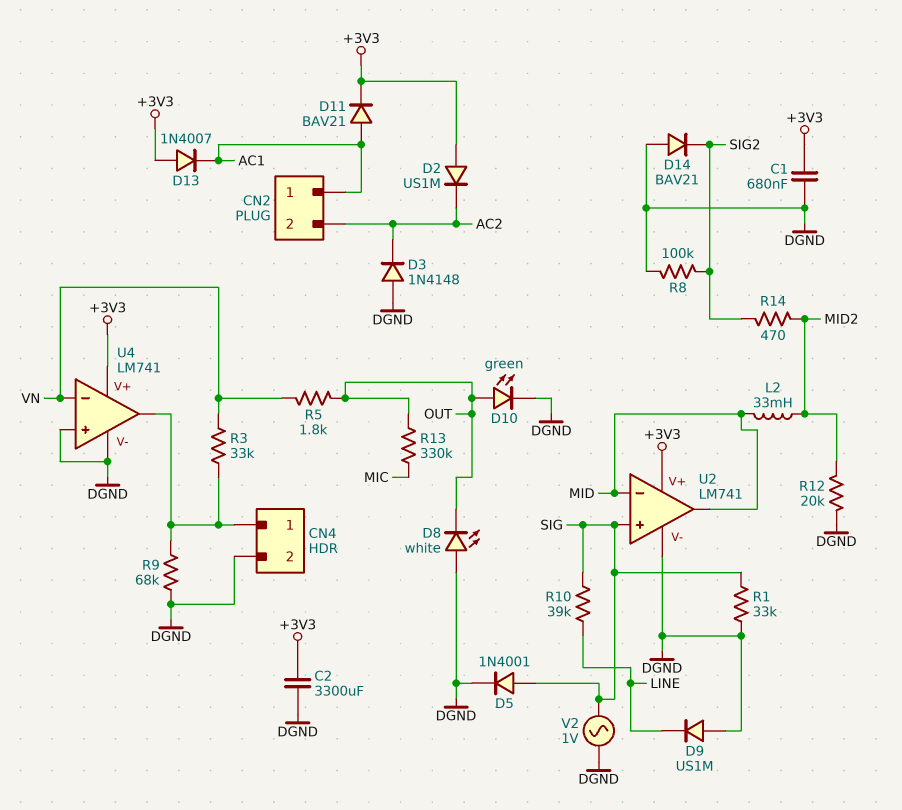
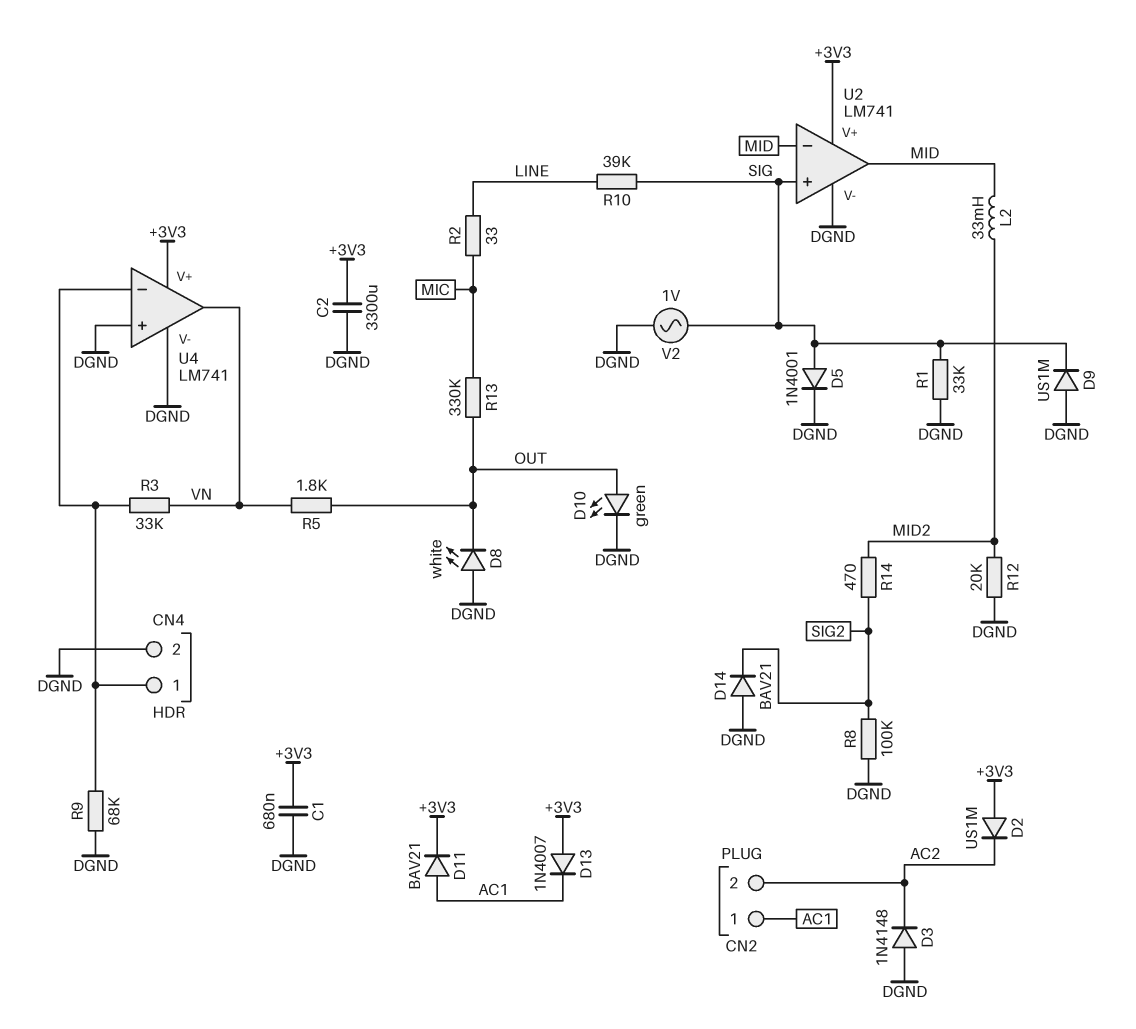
D9: diode US1M (A DGND, K LINE) -> diode US1M (A DGND, K SIG)
R2: none -> 33 (LINE, MIC)
U4 pin in-: VN -> CN4/1
U4 pin out: CN4/1 -> VN

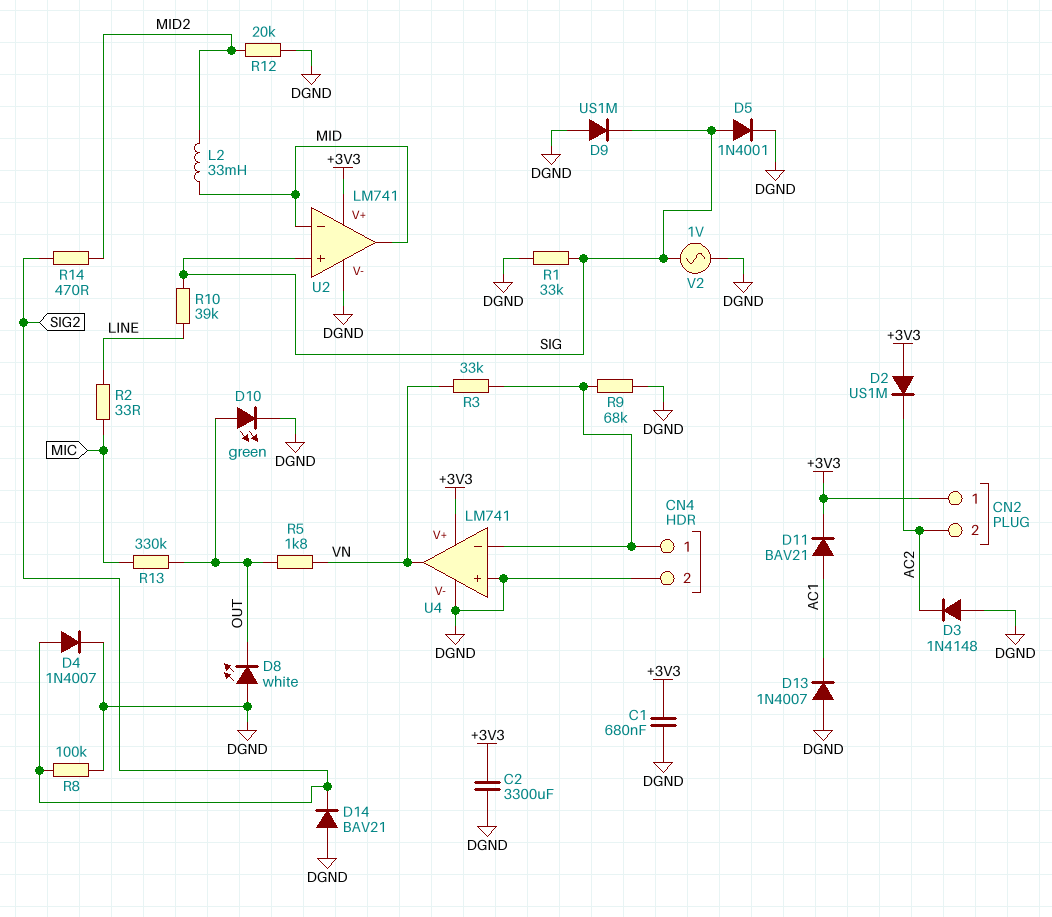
CN2 pin 1: AC1 -> +3V3
D4: none -> diode 1N4007 (A SIG2, K DGND)
D13: diode 1N4007 (A +3V3, K AC1) -> diode 1N4007 (A DGND, K AC1)

